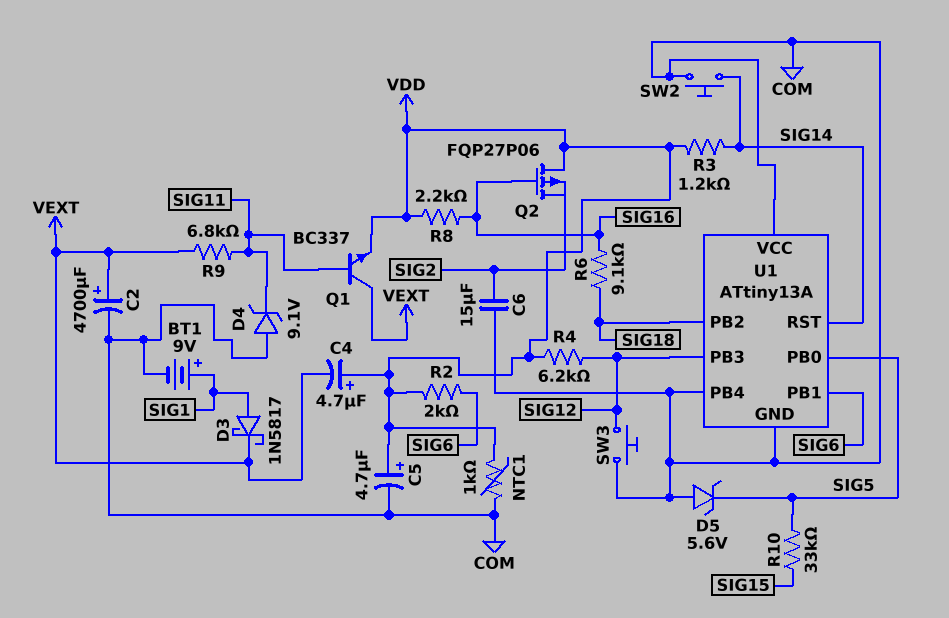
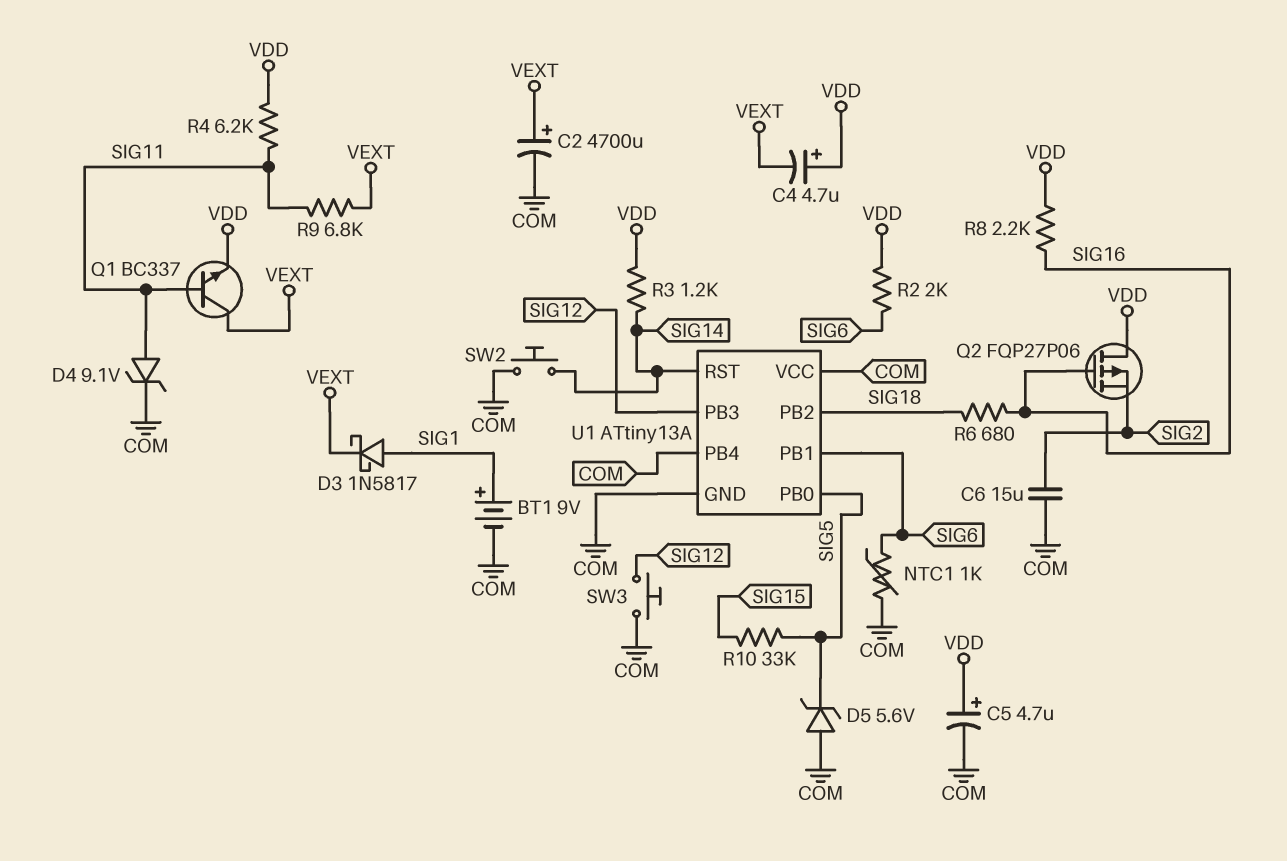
D4: zener 9.1V (A COM, K SIG11) -> zener 9.1V (A SIG11, K COM)
NTC1: 1k (COM, VDD) -> 1k (COM, SIG6)
R4: 6.2k (SIG12, VDD) -> 6.2k (SIG11, VDD)
R6: 9.1k (SIG16, SIG18) -> 680 (SIG16, SIG18)

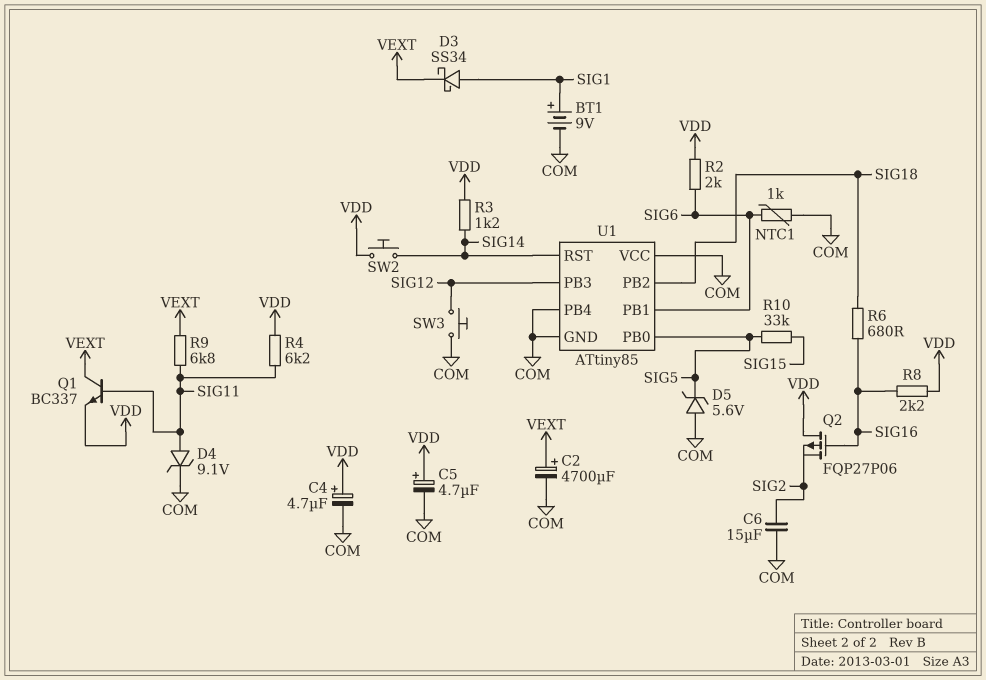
C4: 4.7uF (plus VDD, minus VEXT) -> 4.7uF (plus VDD, minus COM)
D3: schottky 1N5817 (A SIG1, K VEXT) -> schottky SS34 (A SIG1, K VEXT)
SW2: button (COM, SIG14) -> button (SIG14, VDD)
U1: ATtiny13A -> ATtiny85

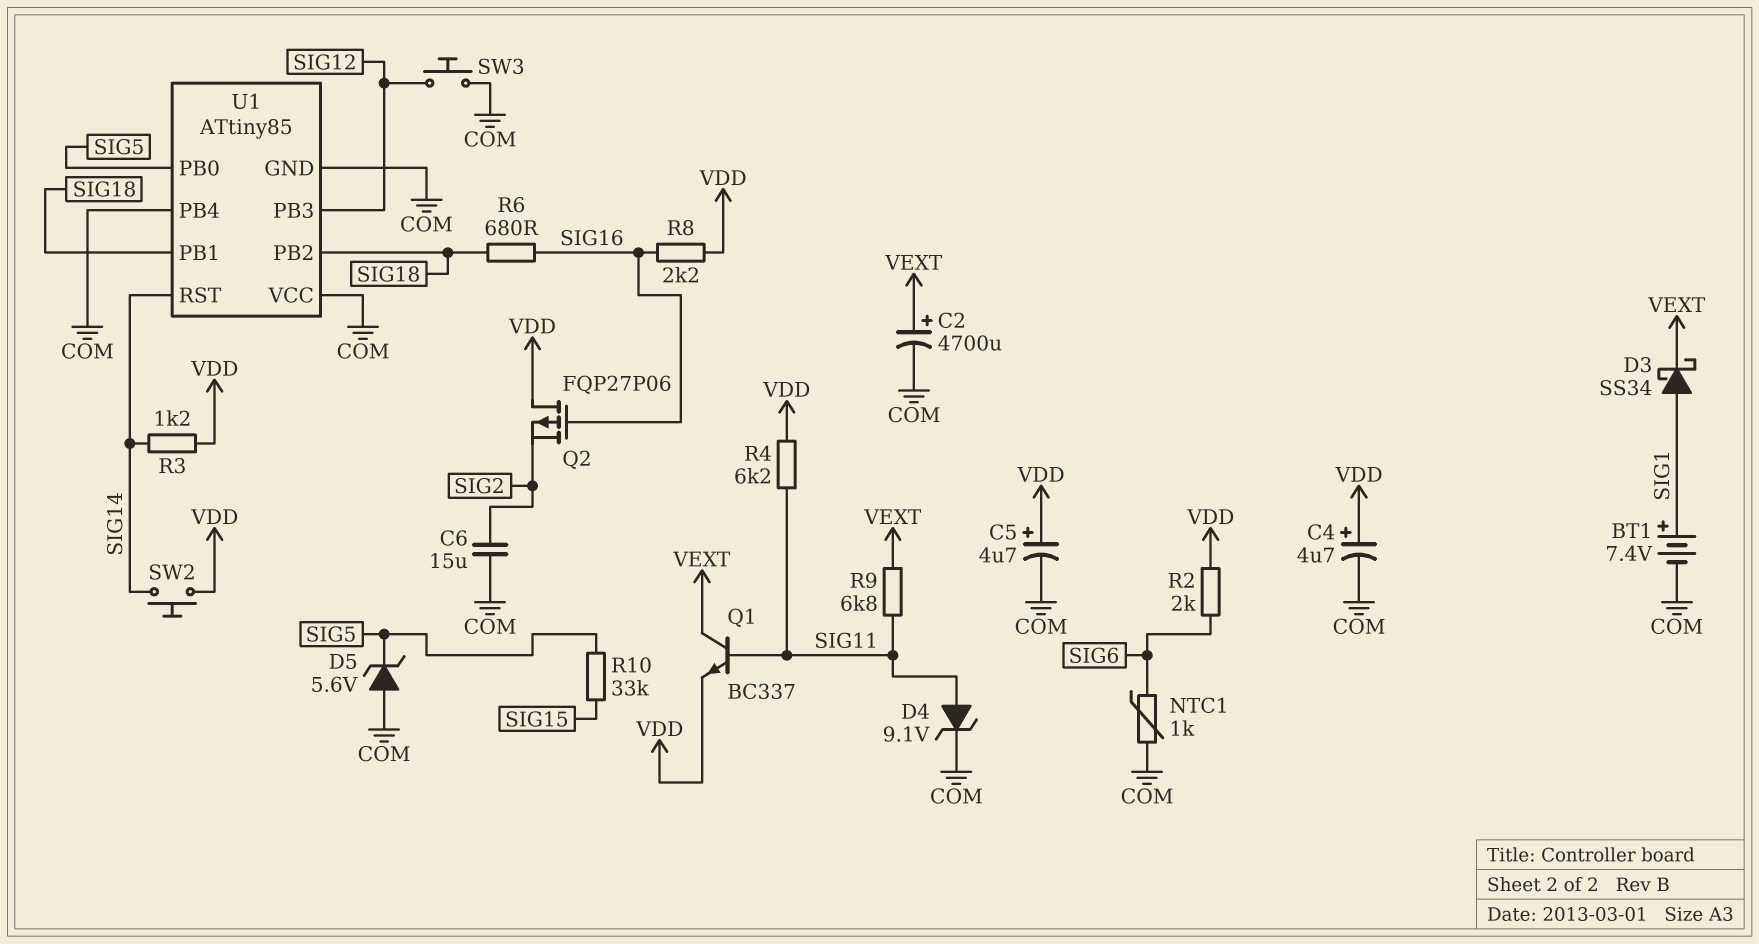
BT1: 9V (plus SIG1, minus COM) -> 7.4V (plus SIG1, minus COM)
U1 pin PB1: SIG6 -> SIG18

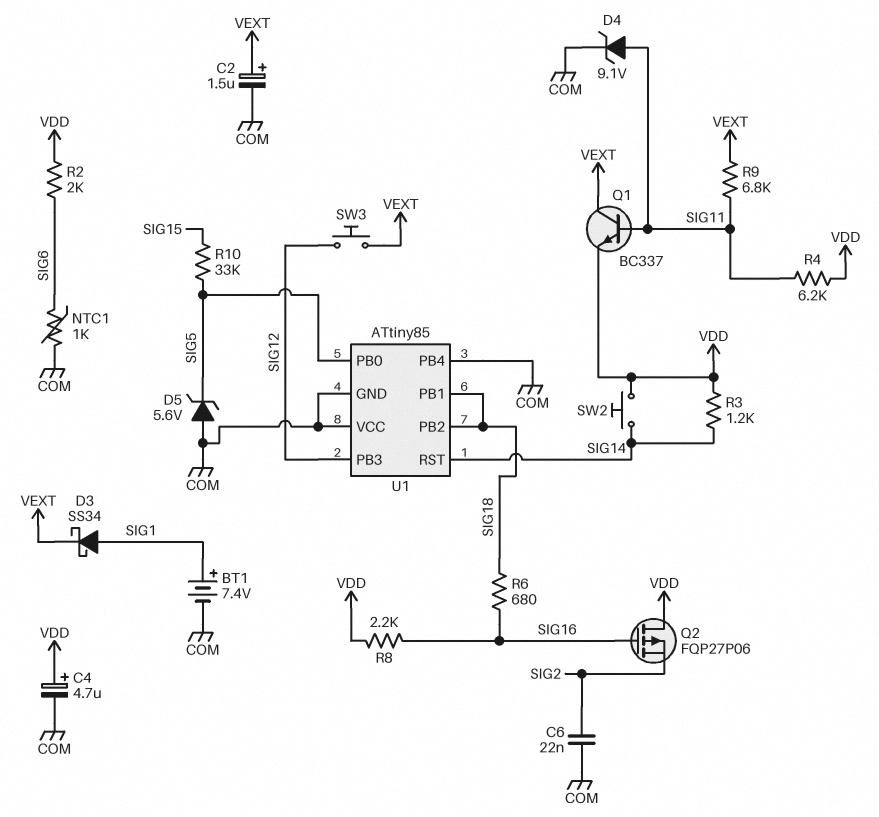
C2: 4700uF (plus VEXT, minus COM) -> 1.5uF (plus VEXT, minus COM)
C5: 4.7uF (plus VDD, minus COM) -> none
C6: 15uF (COM, SIG2) -> 22nF (COM, SIG2)
SW3: button (COM, SIG12) -> button (SIG12, VEXT)

